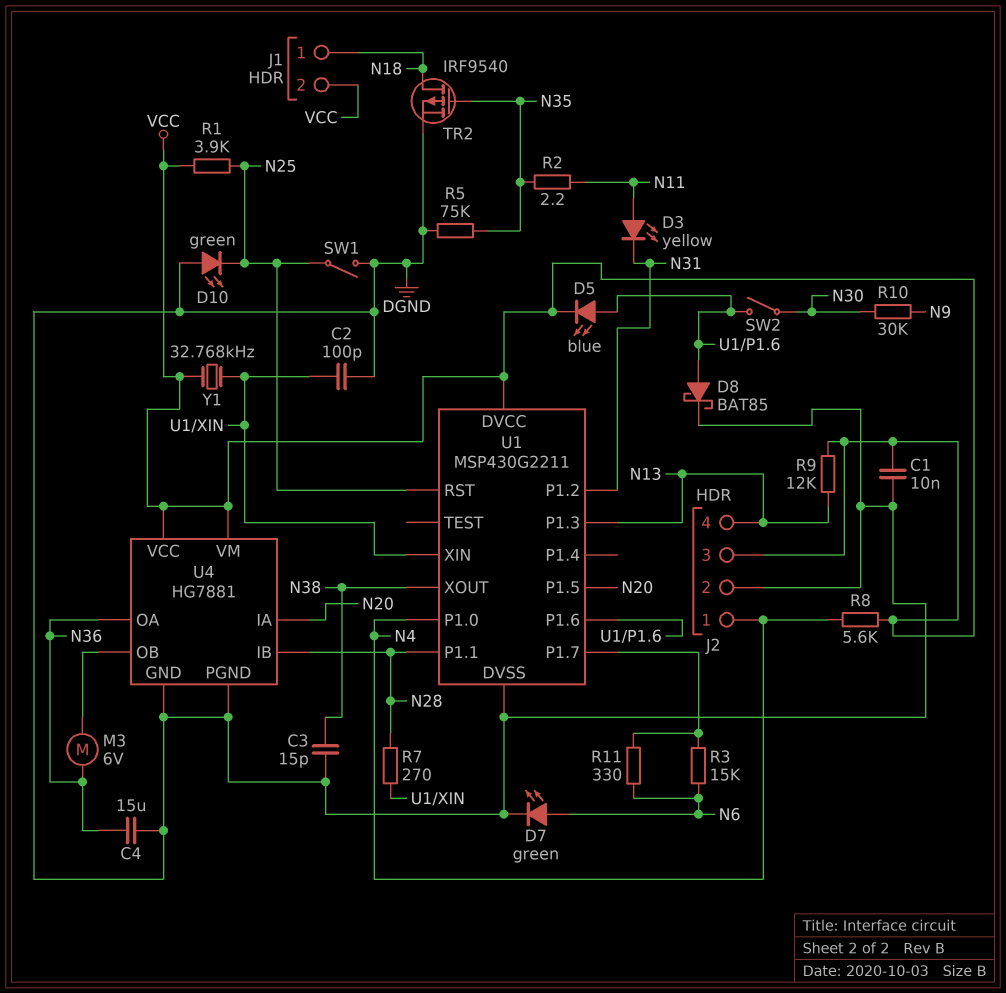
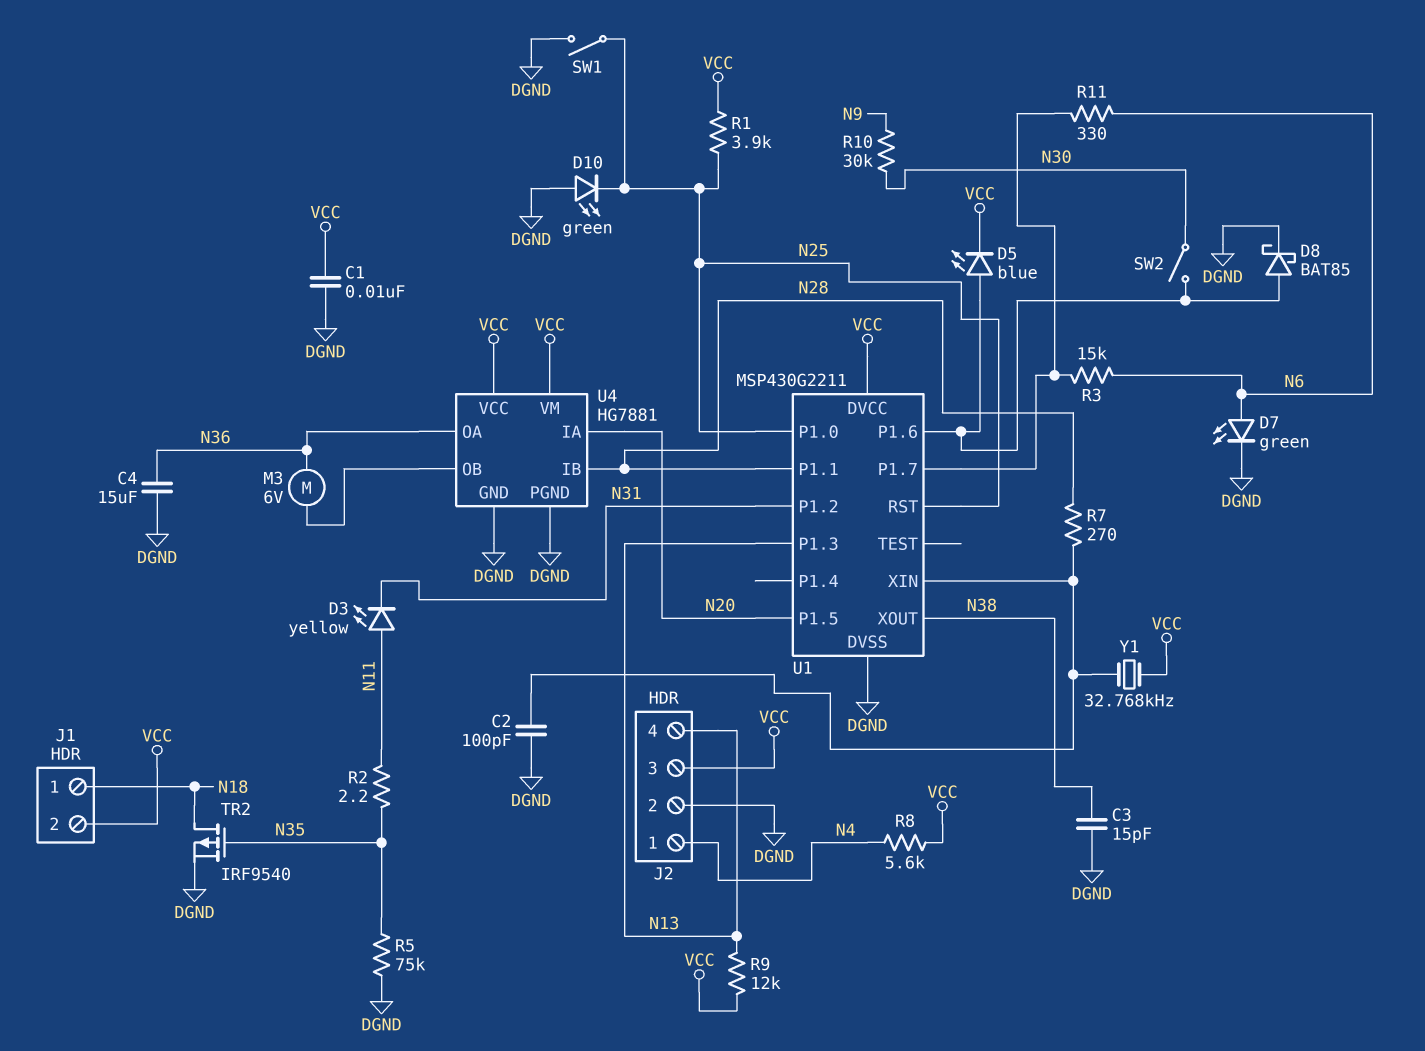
U1 pin P1.0: N4 -> N25

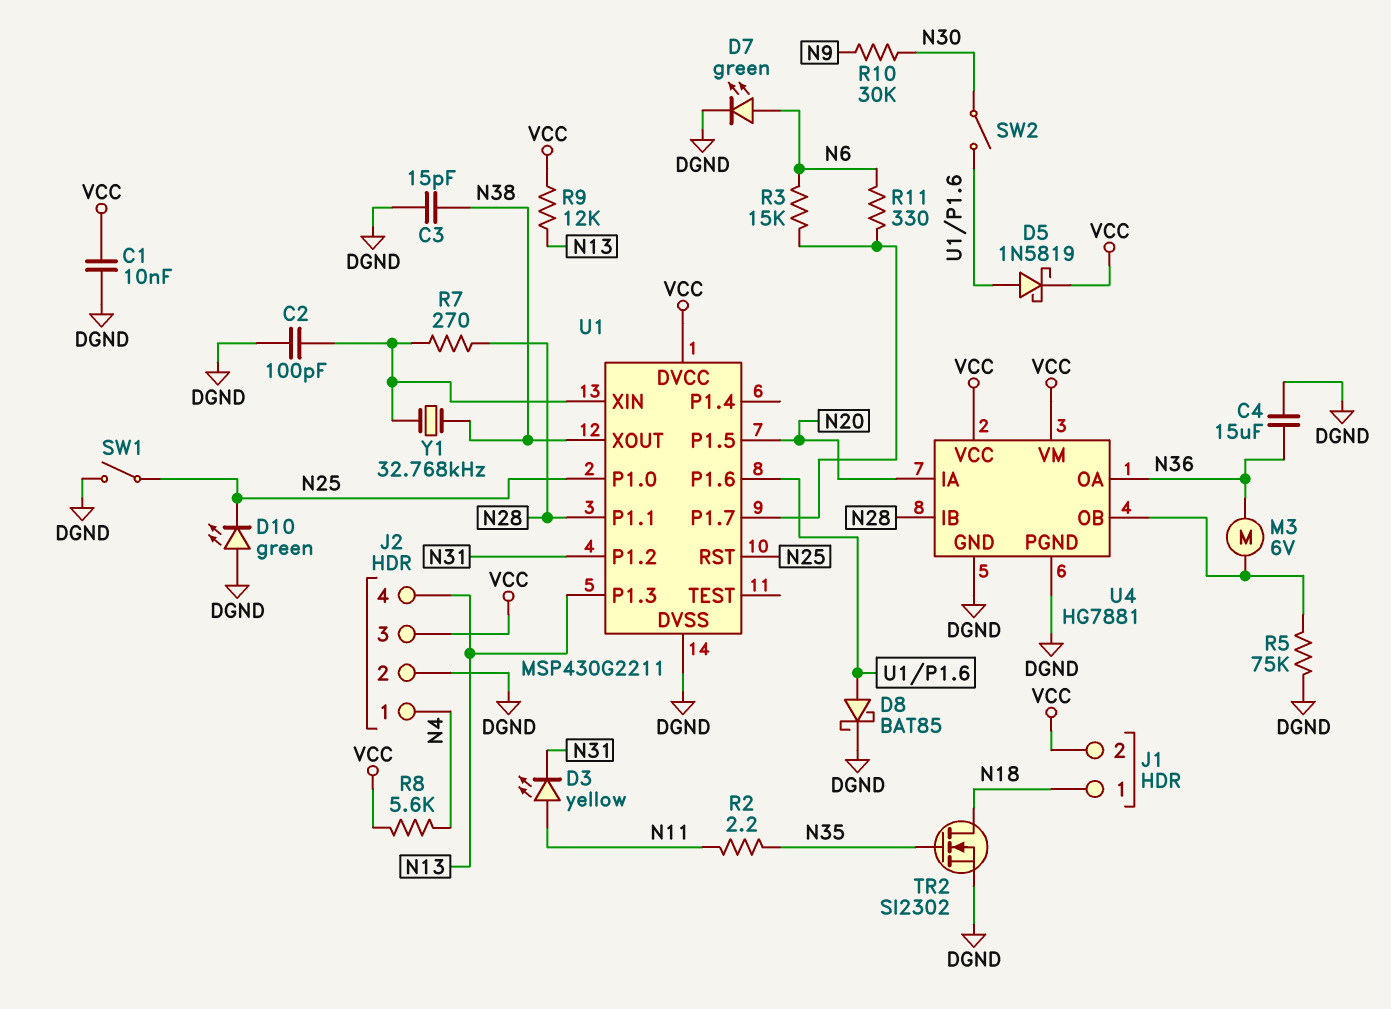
D5: LED blue (A U1/P1.6, K VCC) -> schottky 1N5819 (A U1/P1.6, K VCC)
R1: 3.9k (N25, VCC) -> none
R5: 75k (DGND, N35) -> 75k (DGND, U4/OB)
TR2: PMOS IRF9540 (G N35, D N18, S DGND) -> NMOS SI2302 (G N35, D N18, S DGND)
Y1: 32.768kHz (U1/XIN, VCC) -> 32.768kHz (N38, U1/XIN)

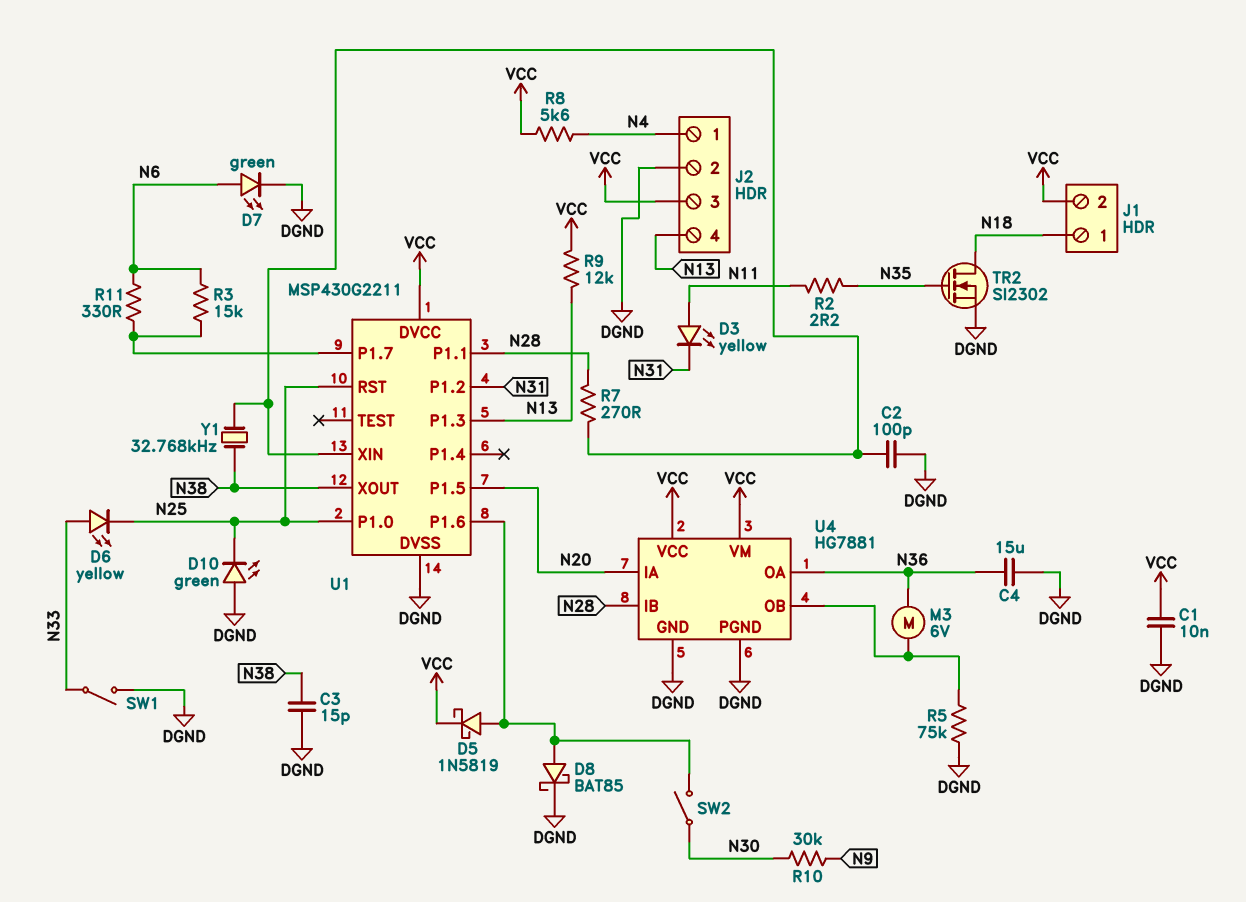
D6: none -> LED yellow (A N33, K N25)
SW1: switch (DGND, N25) -> switch (DGND, N33)

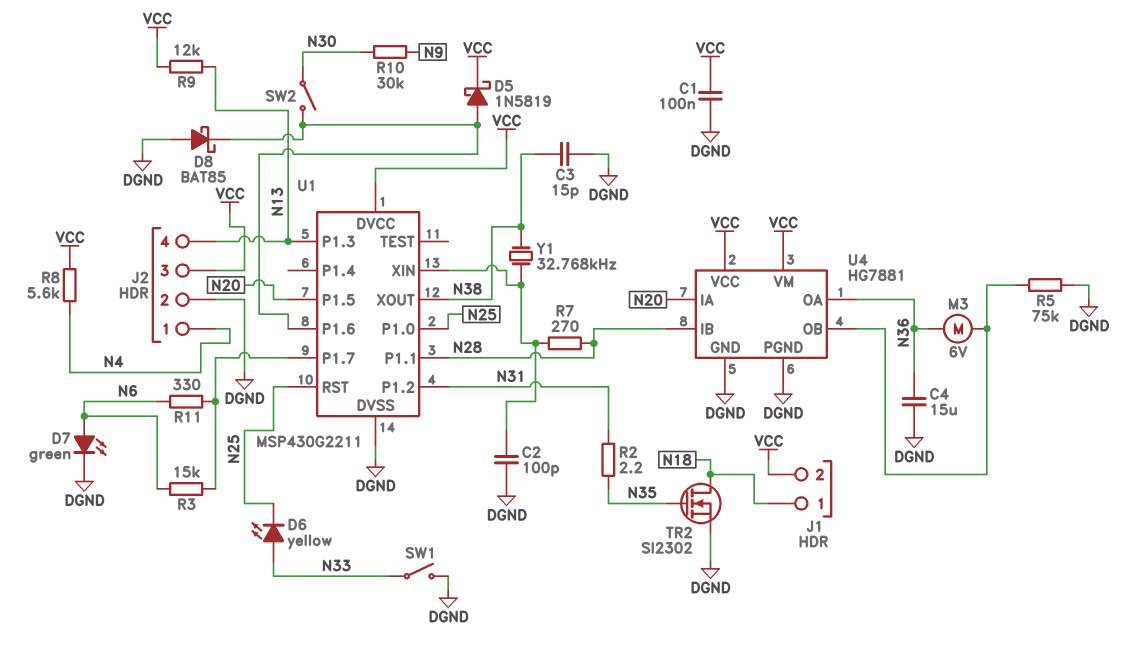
C1: 10nF (DGND, VCC) -> 100nF (DGND, VCC)
D3: LED yellow (A N11, K N31) -> none
D8: schottky BAT85 (A U1/P1.6, K DGND) -> schottky BAT85 (A DGND, K U1/P1.6)
D10: LED green (A DGND, K N25) -> none
R2: 2.2 (N11, N35) -> 2.2 (N31, N35)

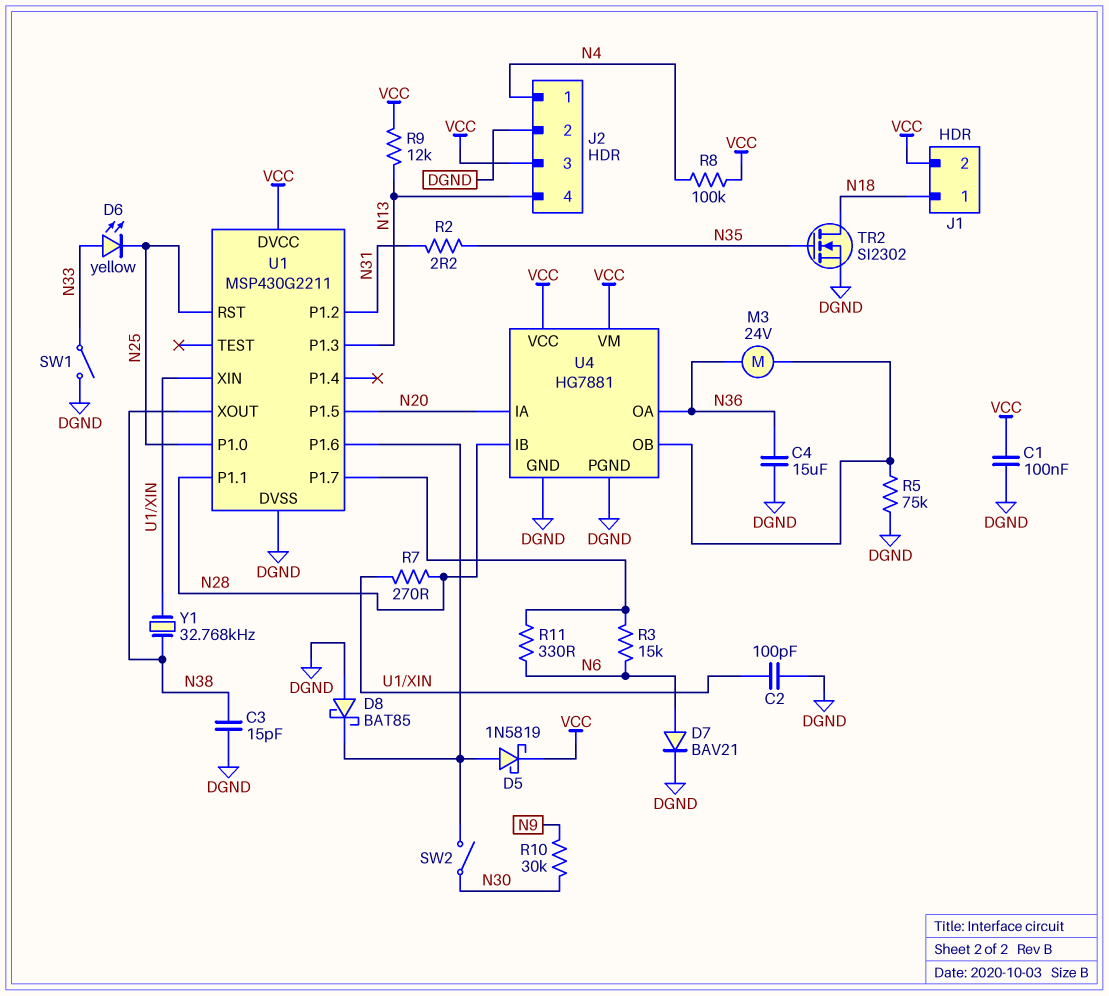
D7: LED green (A N6, K DGND) -> diode BAV21 (A N6, K DGND)
M3: motor 6V (N36, U4/OB) -> motor 24V (N36, U4/OB)
R8: 5.6k (N4, VCC) -> 100k (N4, VCC)

